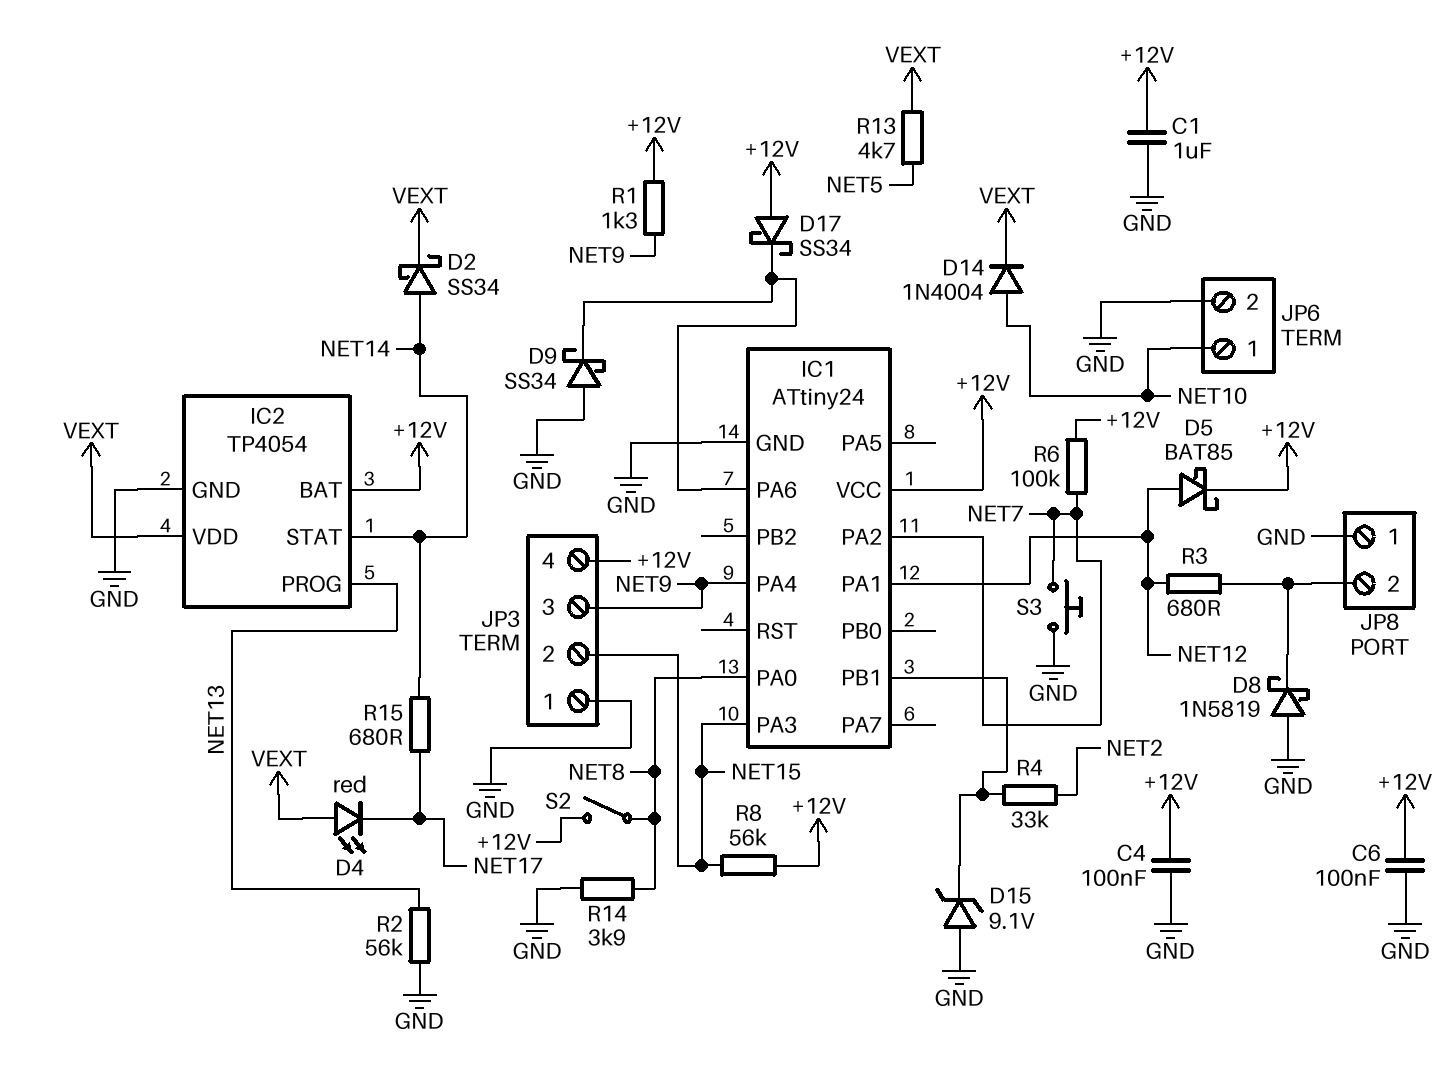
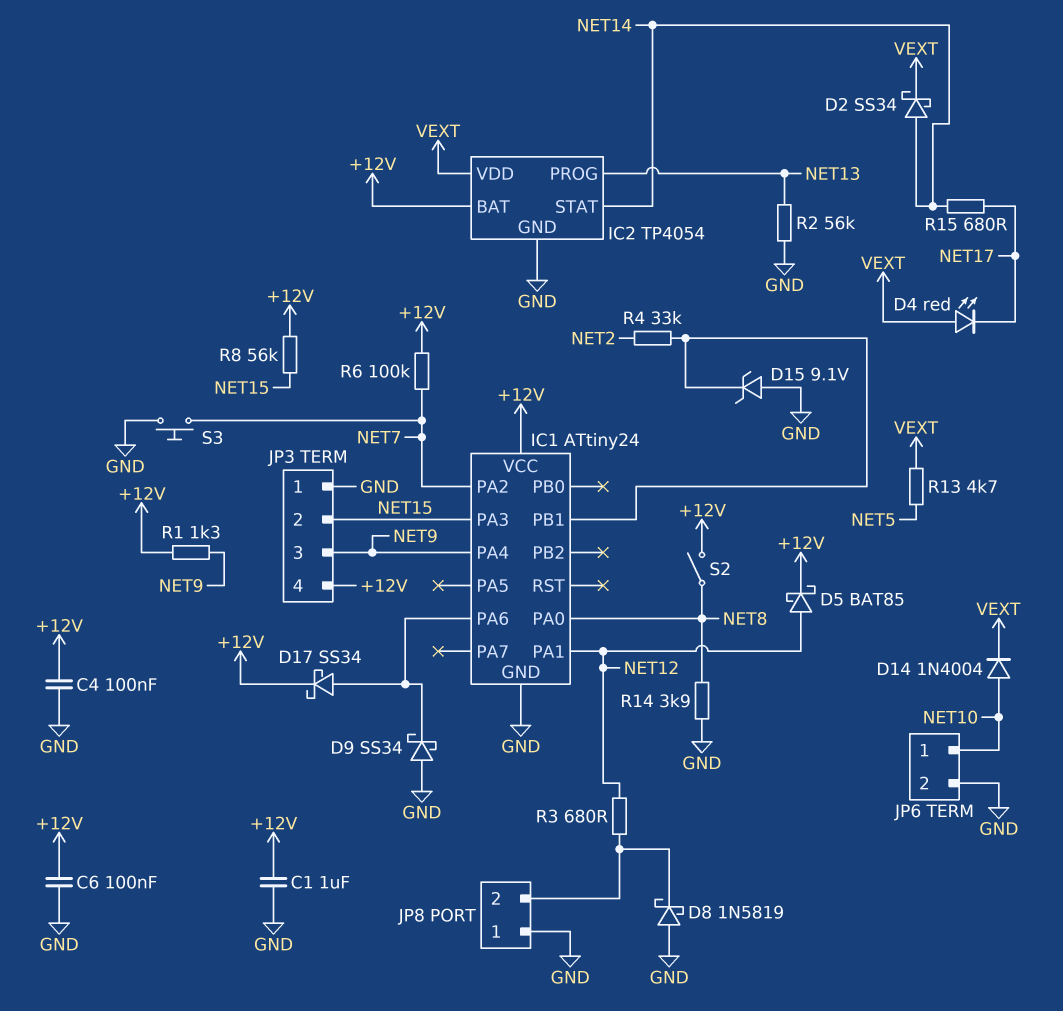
D17: schottky SS34 (A +12V, K IC1/PA6) -> schottky SS34 (A IC1/PA6, K +12V)

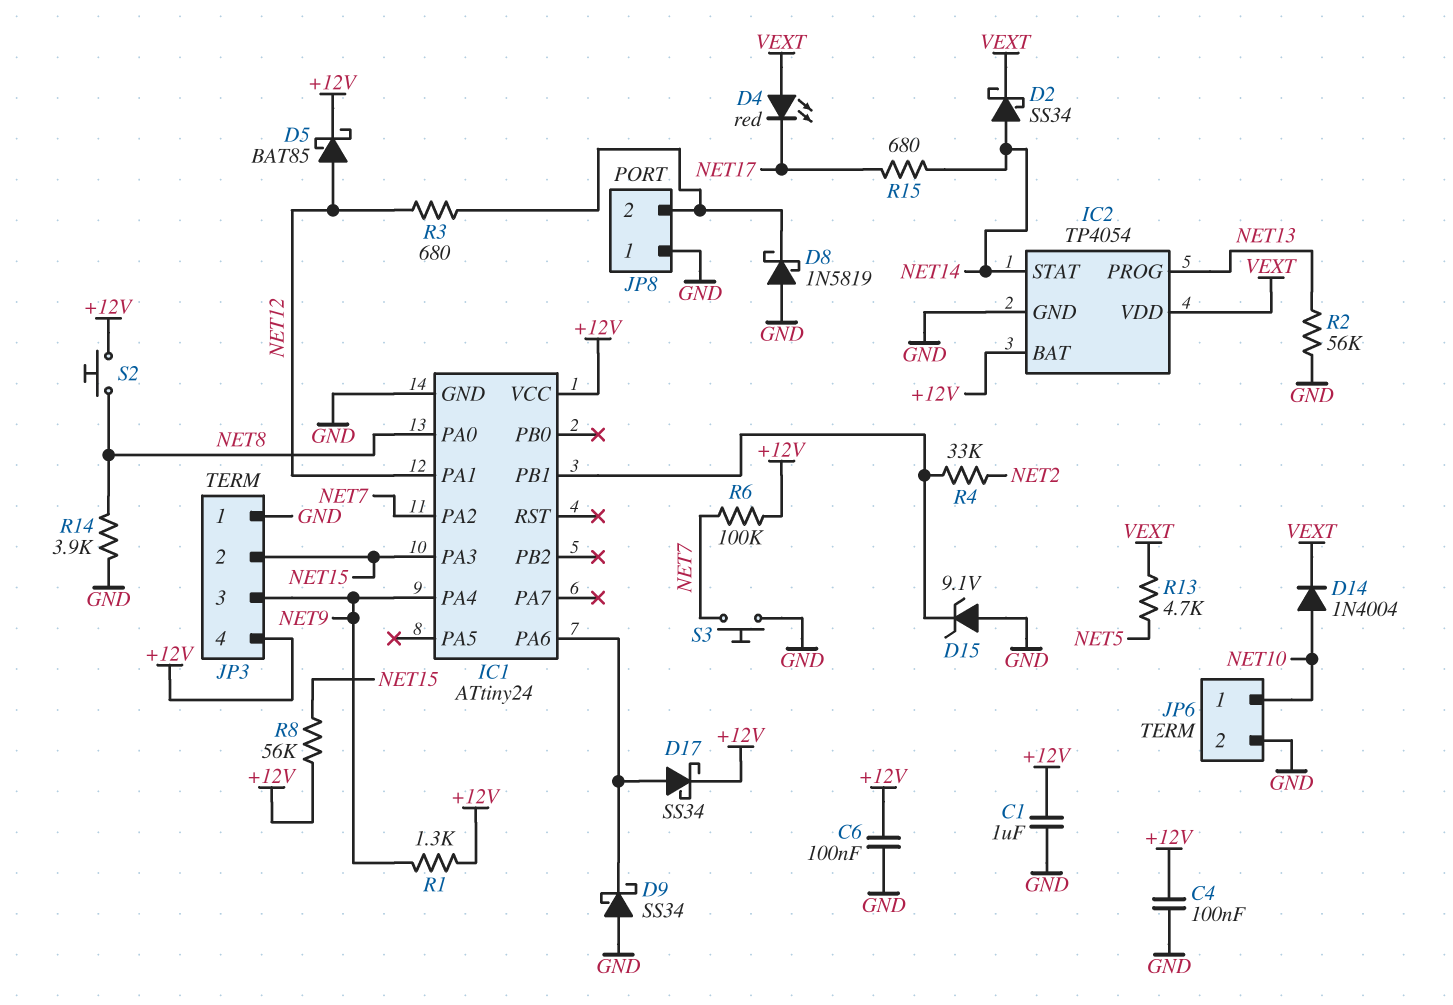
S2: switch (+12V, NET8) -> button (+12V, NET8)

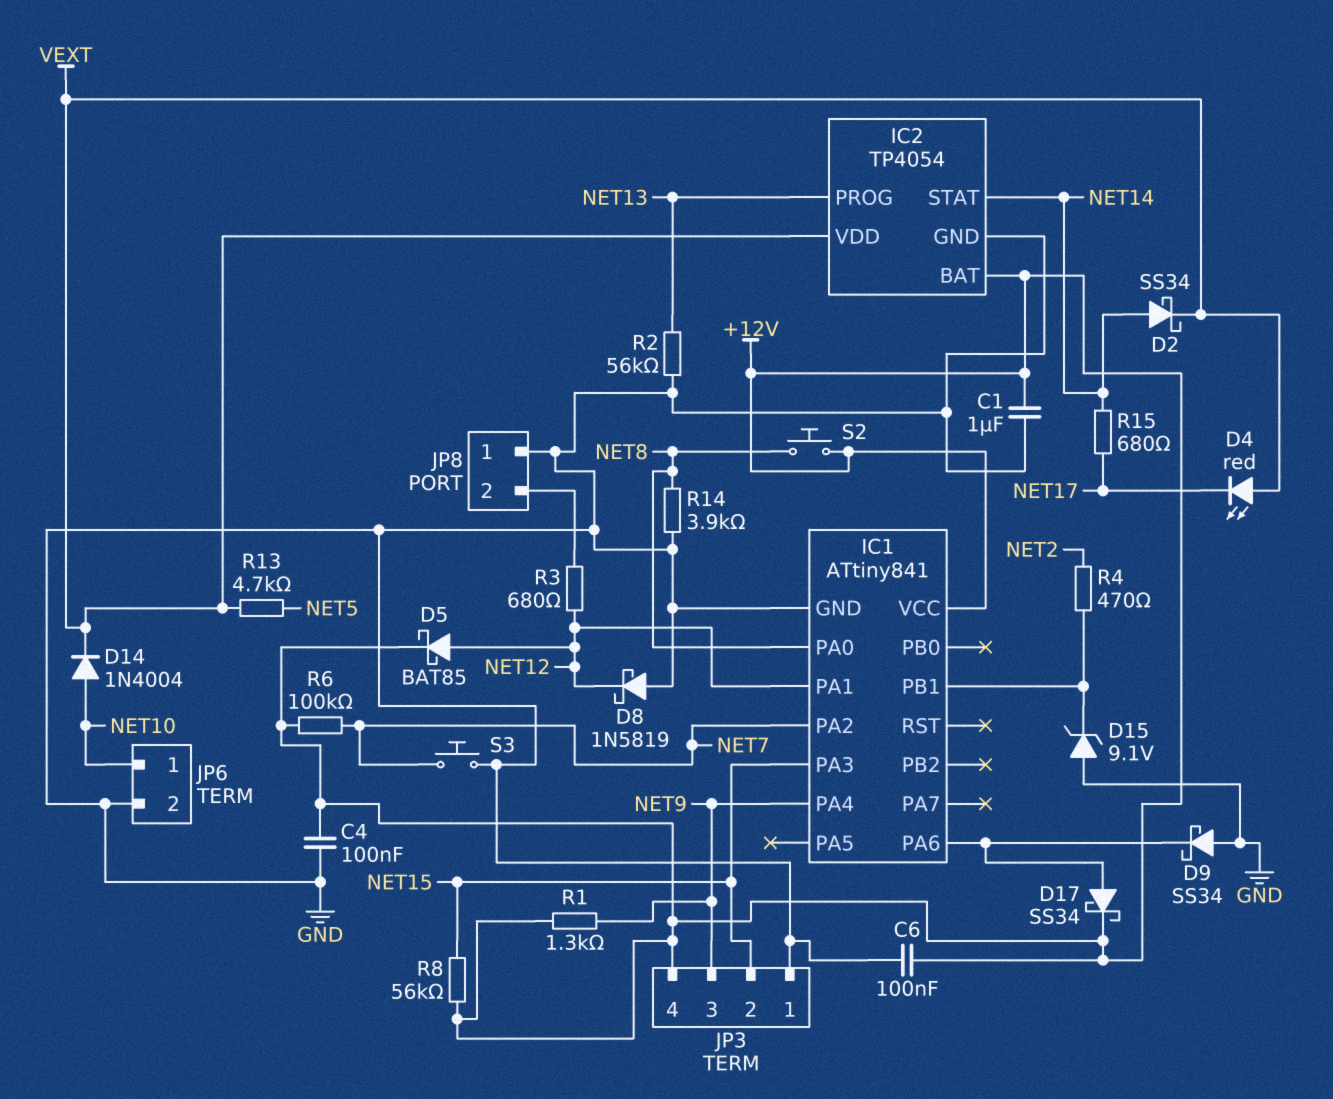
D8: schottky 1N5819 (A GND, K JP8/2) -> schottky 1N5819 (A GND, K NET12)
IC1: ATtiny24 -> ATtiny841
R4: 33k (IC1/PB1, NET2) -> 470 (IC1/PB1, NET2)

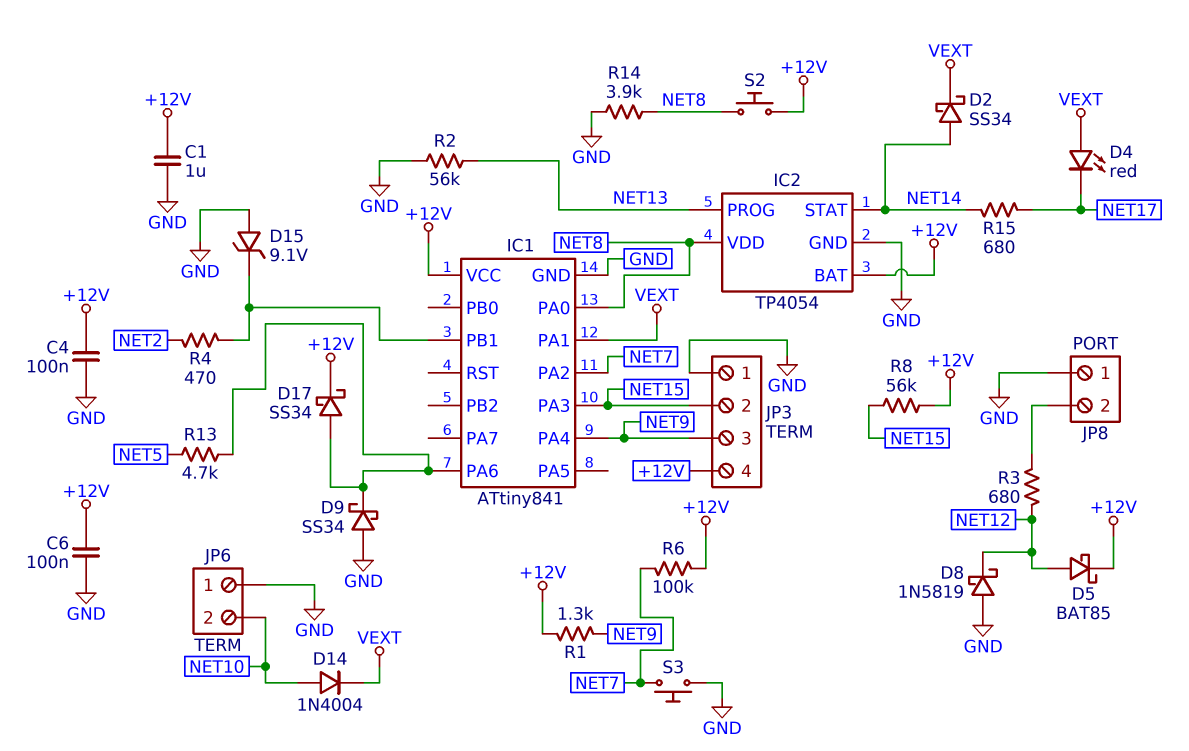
IC1 pin PA1: NET12 -> VEXT
IC2 pin VDD: VEXT -> NET8
JP6 pin 1: NET10 -> GND
JP6 pin 2: GND -> NET10
R13: 4.7k (NET5, VEXT) -> 4.7k (IC1/PA6, NET5)

